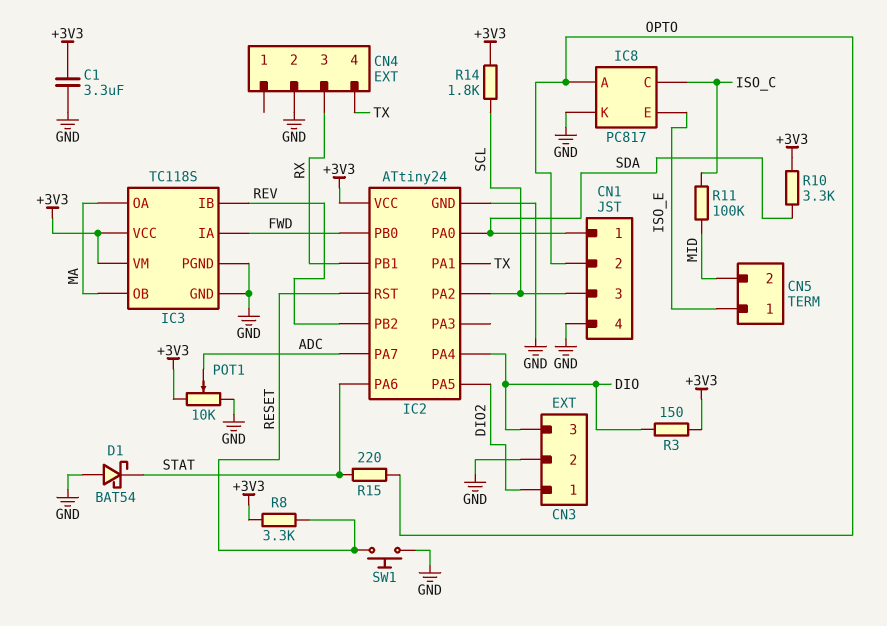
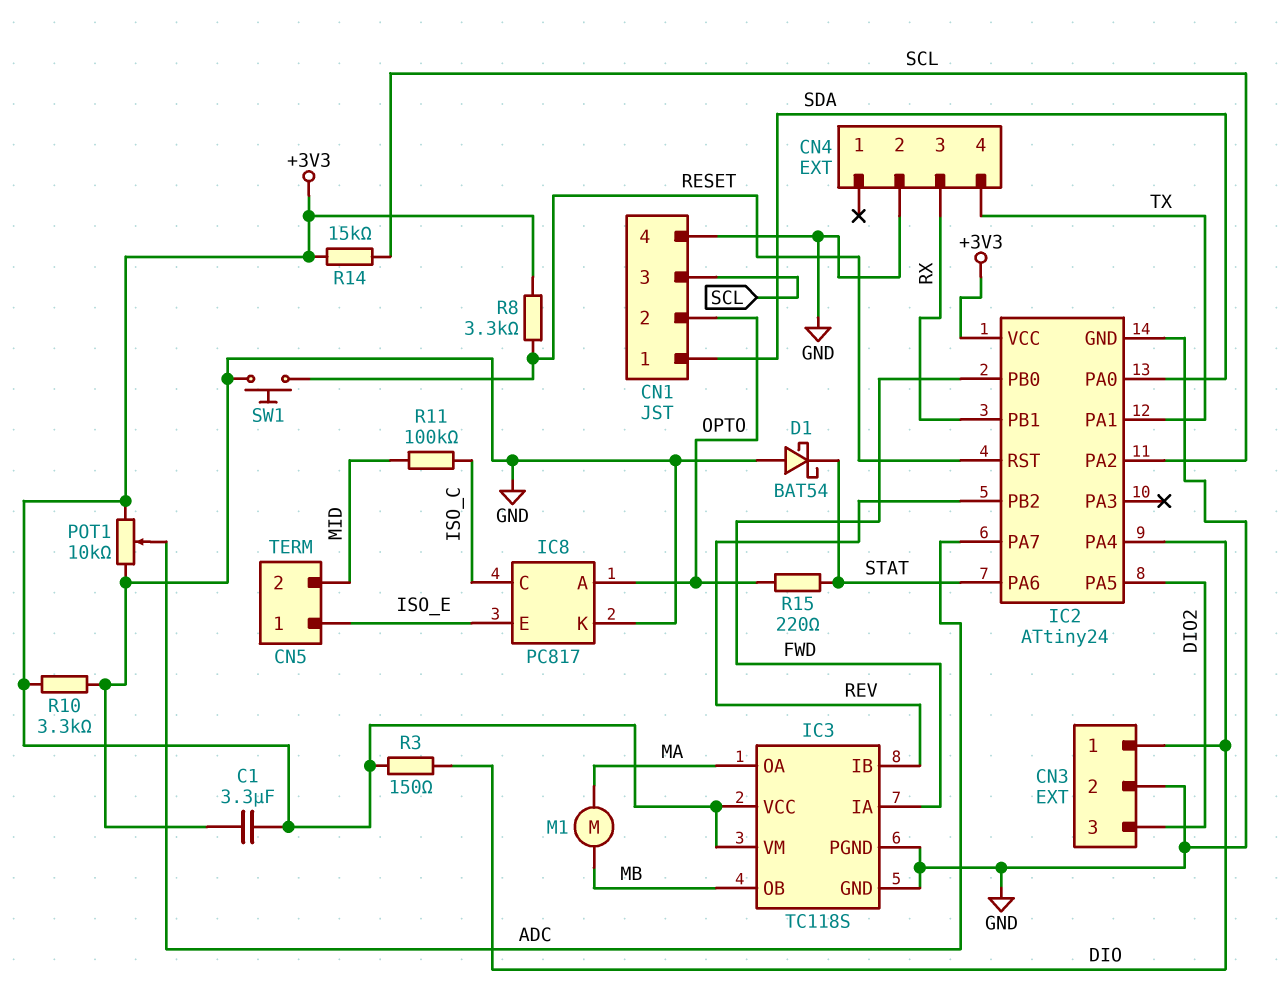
CN3 pin 1: DIO2 -> DIO
CN3 pin 3: DIO -> DIO2
IC3 pin OB: MA -> MB
M1: none -> motor (MA, MB)
R10: 3.3k (+3V3, SDA) -> 3.3k (+3V3, GND)
R14: 1.8k (+3V3, SCL) -> 15k (+3V3, SCL)

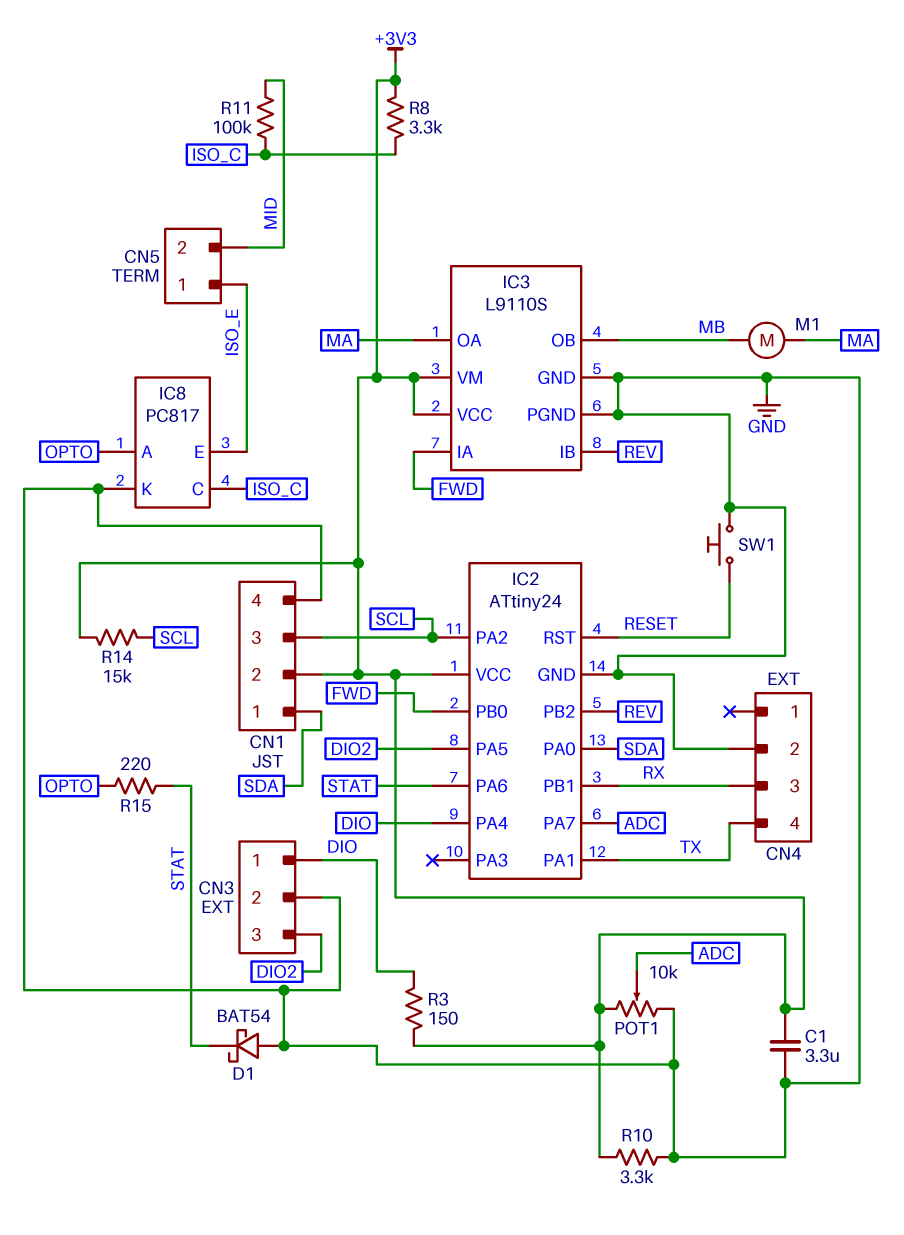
CN1 pin 2: OPTO -> +3V3
IC3: TC118S -> L9110S
R8: 3.3k (+3V3, RESET) -> 3.3k (+3V3, ISO_C)

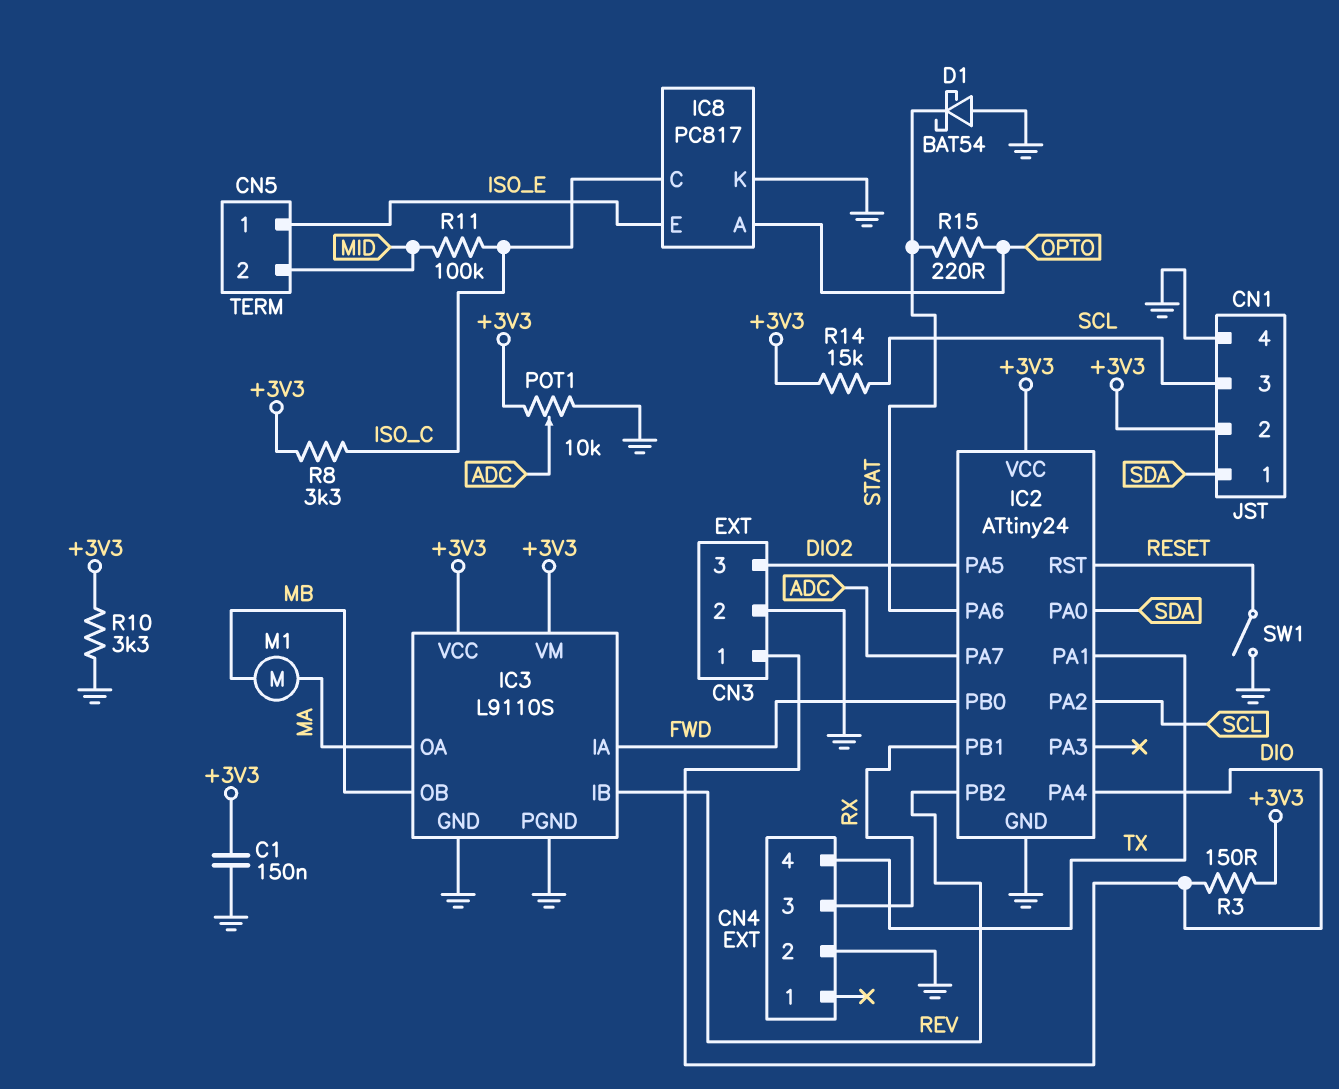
C1: 3.3uF (+3V3, GND) -> 150nF (+3V3, GND)
SW1: button (GND, RESET) -> switch (GND, RESET)

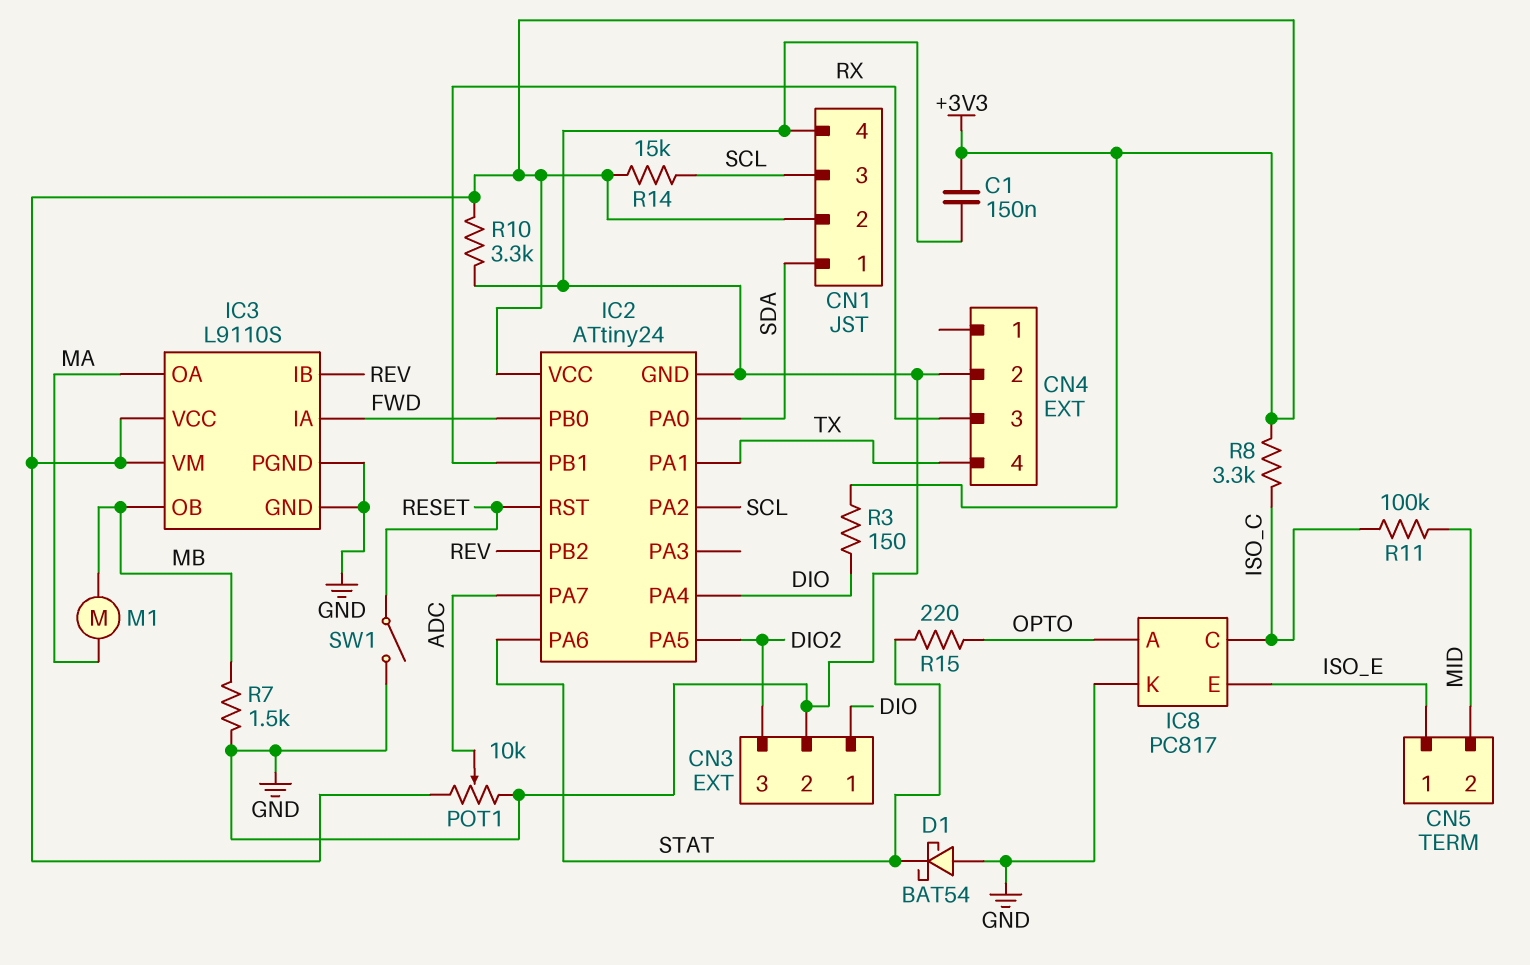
R7: none -> 1.5k (GND, MB)

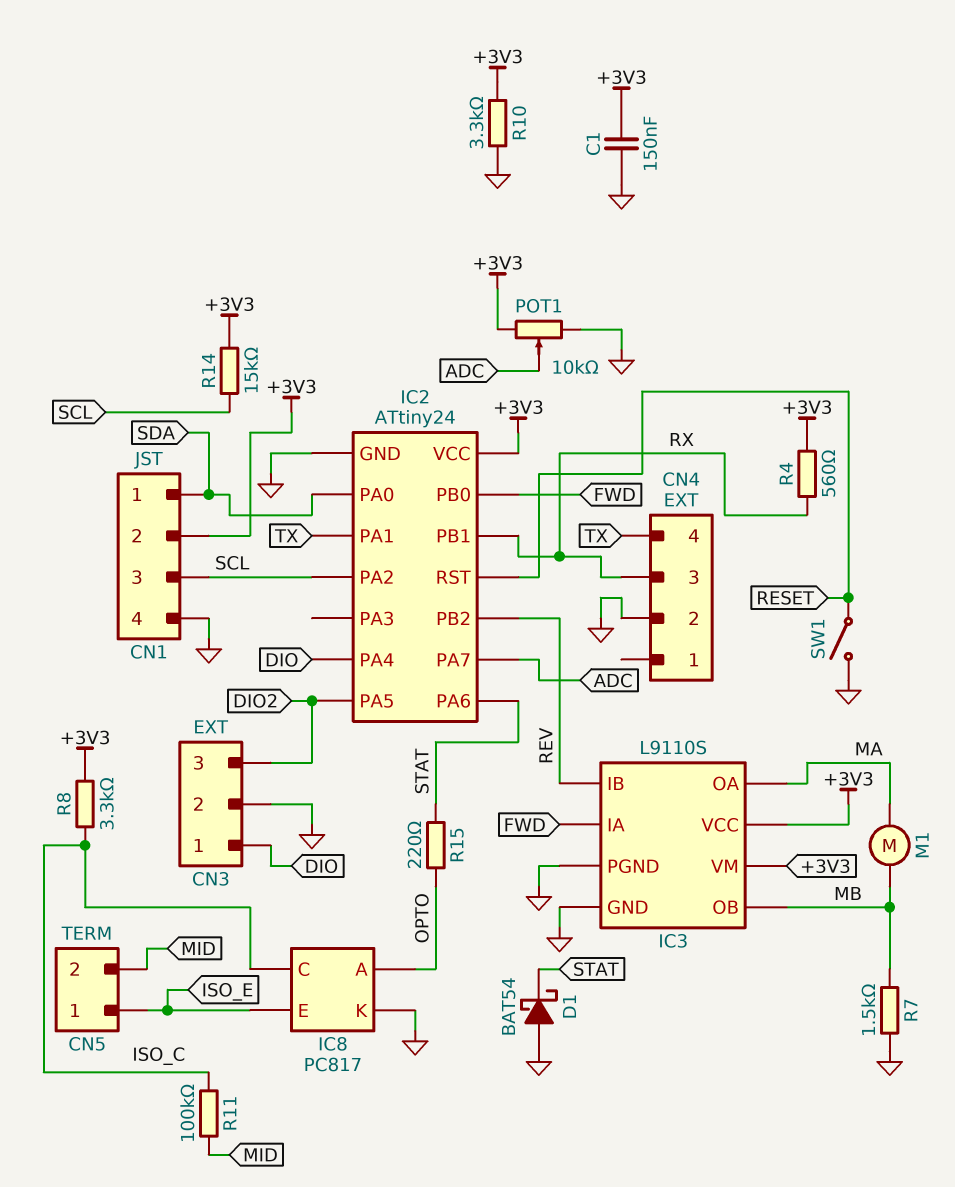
R3: 150 (+3V3, DIO) -> none
R4: none -> 560 (+3V3, RX)

